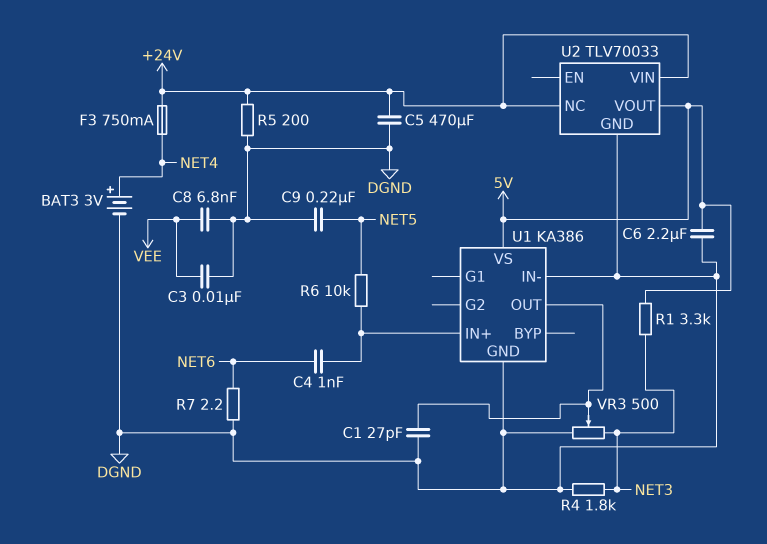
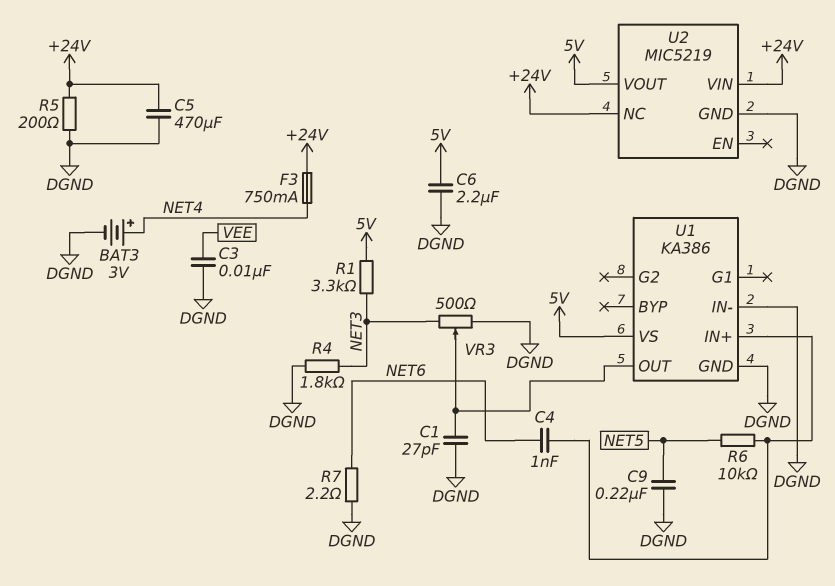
C8: 6.8nF (DGND, VEE) -> none
U2: TLV70033 -> MIC5219

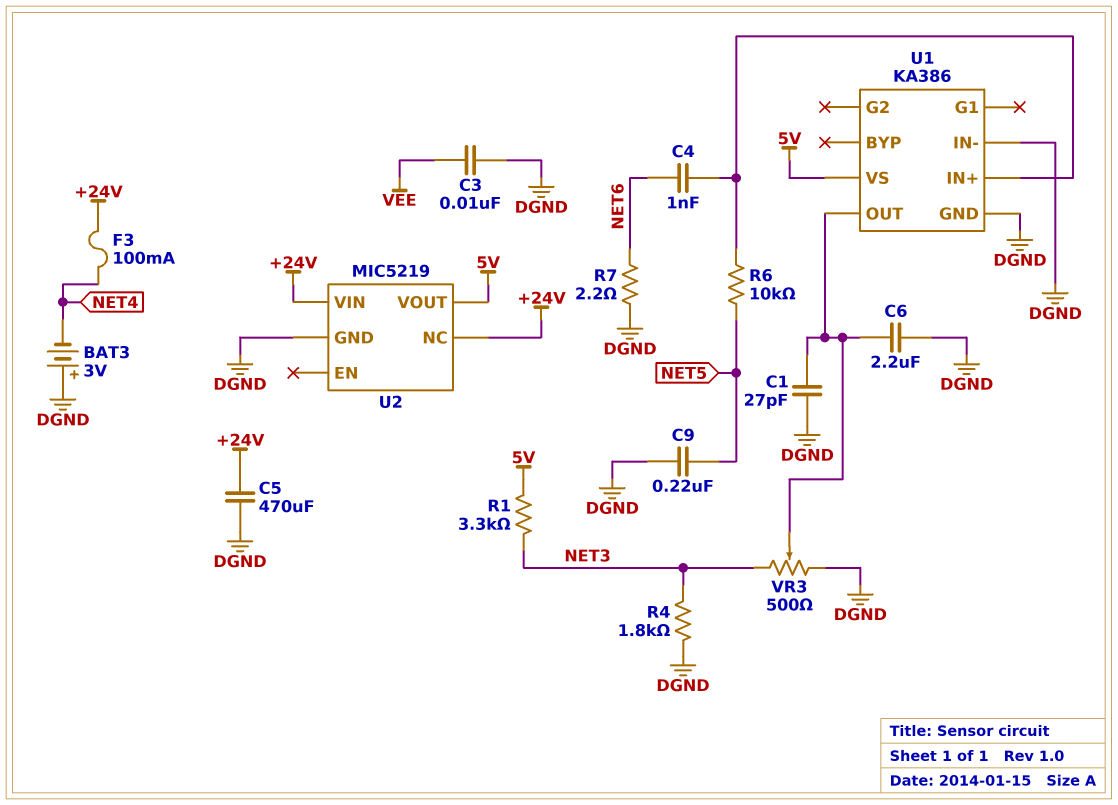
BAT3: 3V (plus NET4, minus DGND) -> 3V (plus DGND, minus NET4)
C6: 2.2uF (5V, DGND) -> 2.2uF (DGND, U1/OUT)
F3: 750mA (+24V, NET4) -> 100mA (+24V, NET4)
R5: 200 (+24V, DGND) -> none

